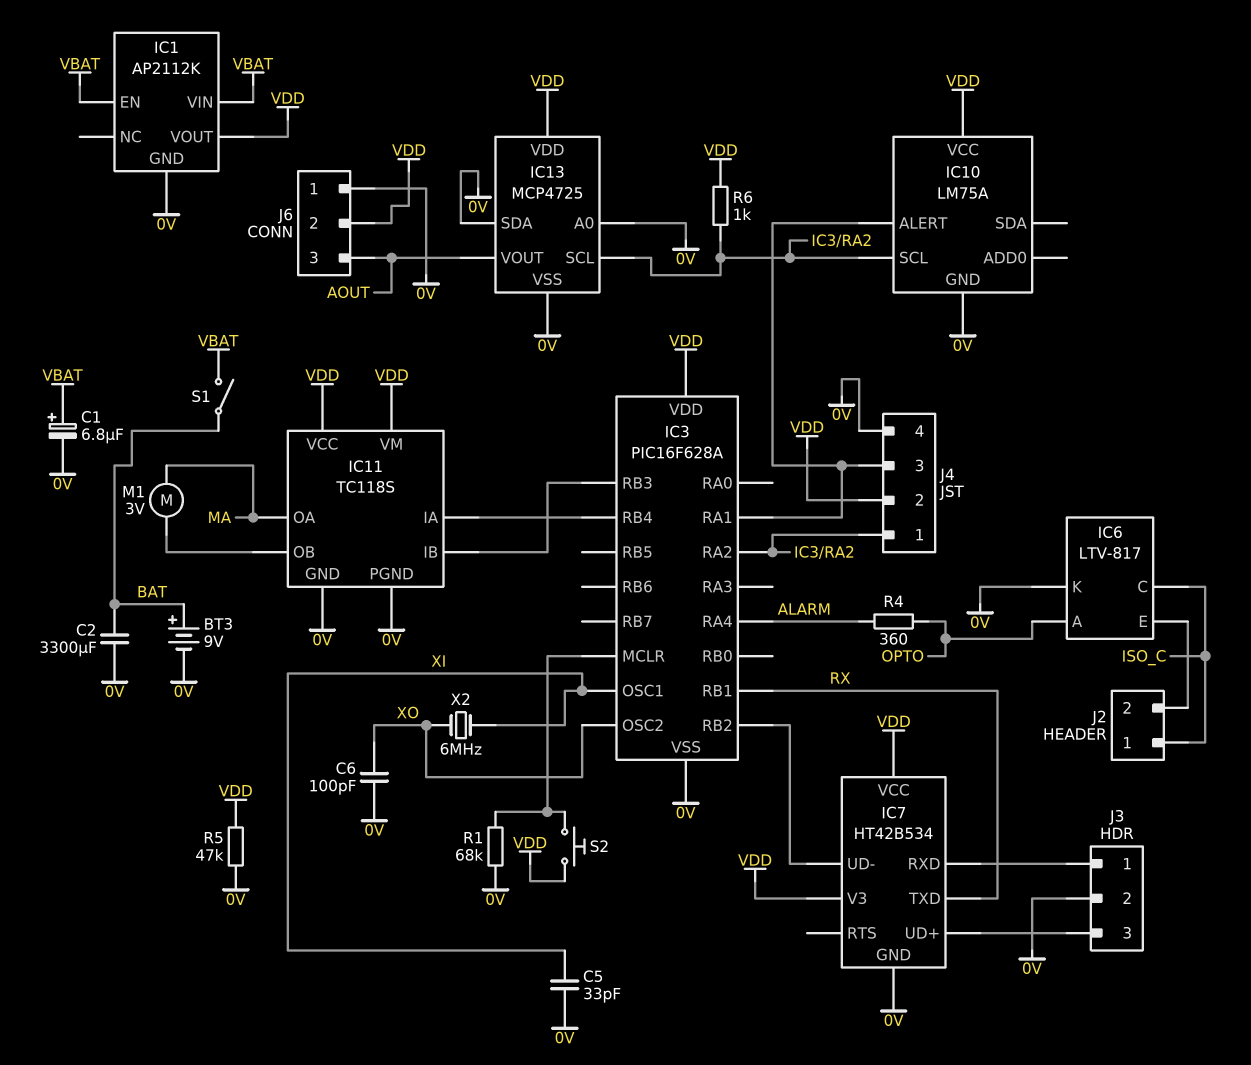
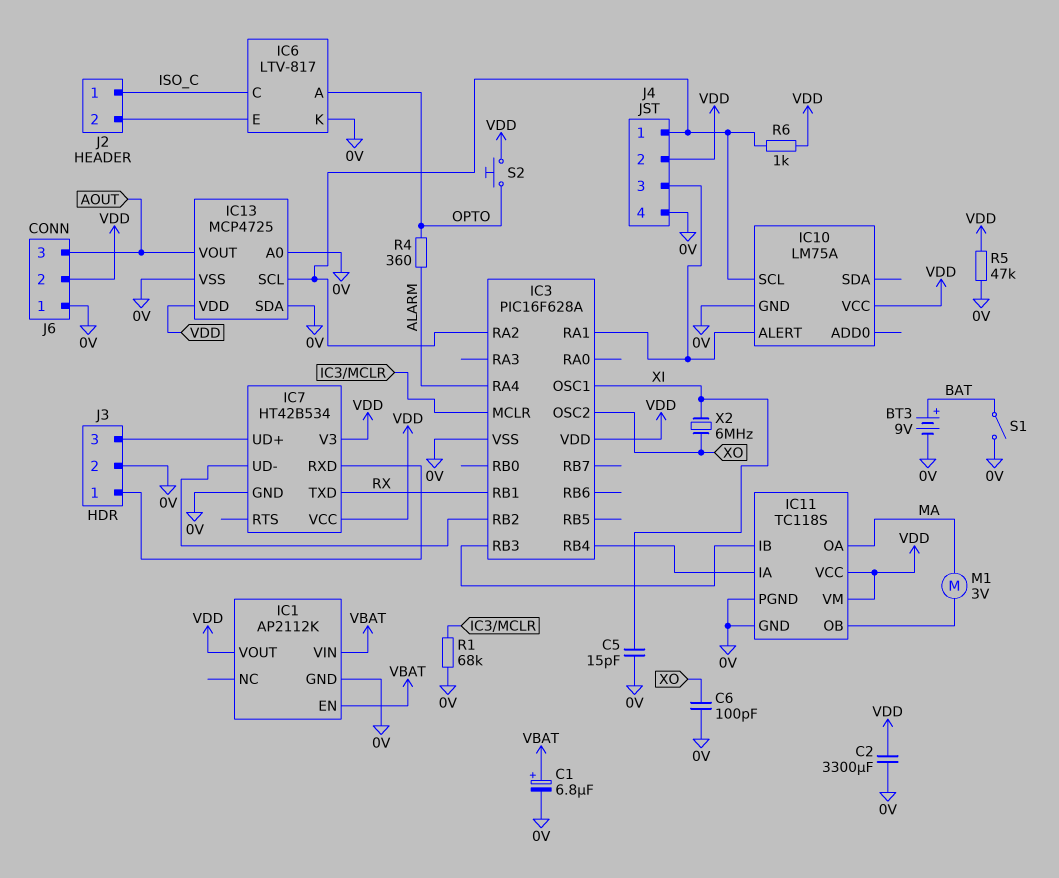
C2: 3300uF (0V, BAT) -> 3300uF (0V, VDD)
C5: 33pF (0V, XI) -> 15pF (0V, XI)
S1: switch (BAT, VBAT) -> switch (0V, BAT)
S2: button (IC3/MCLR, VDD) -> button (OPTO, VDD)

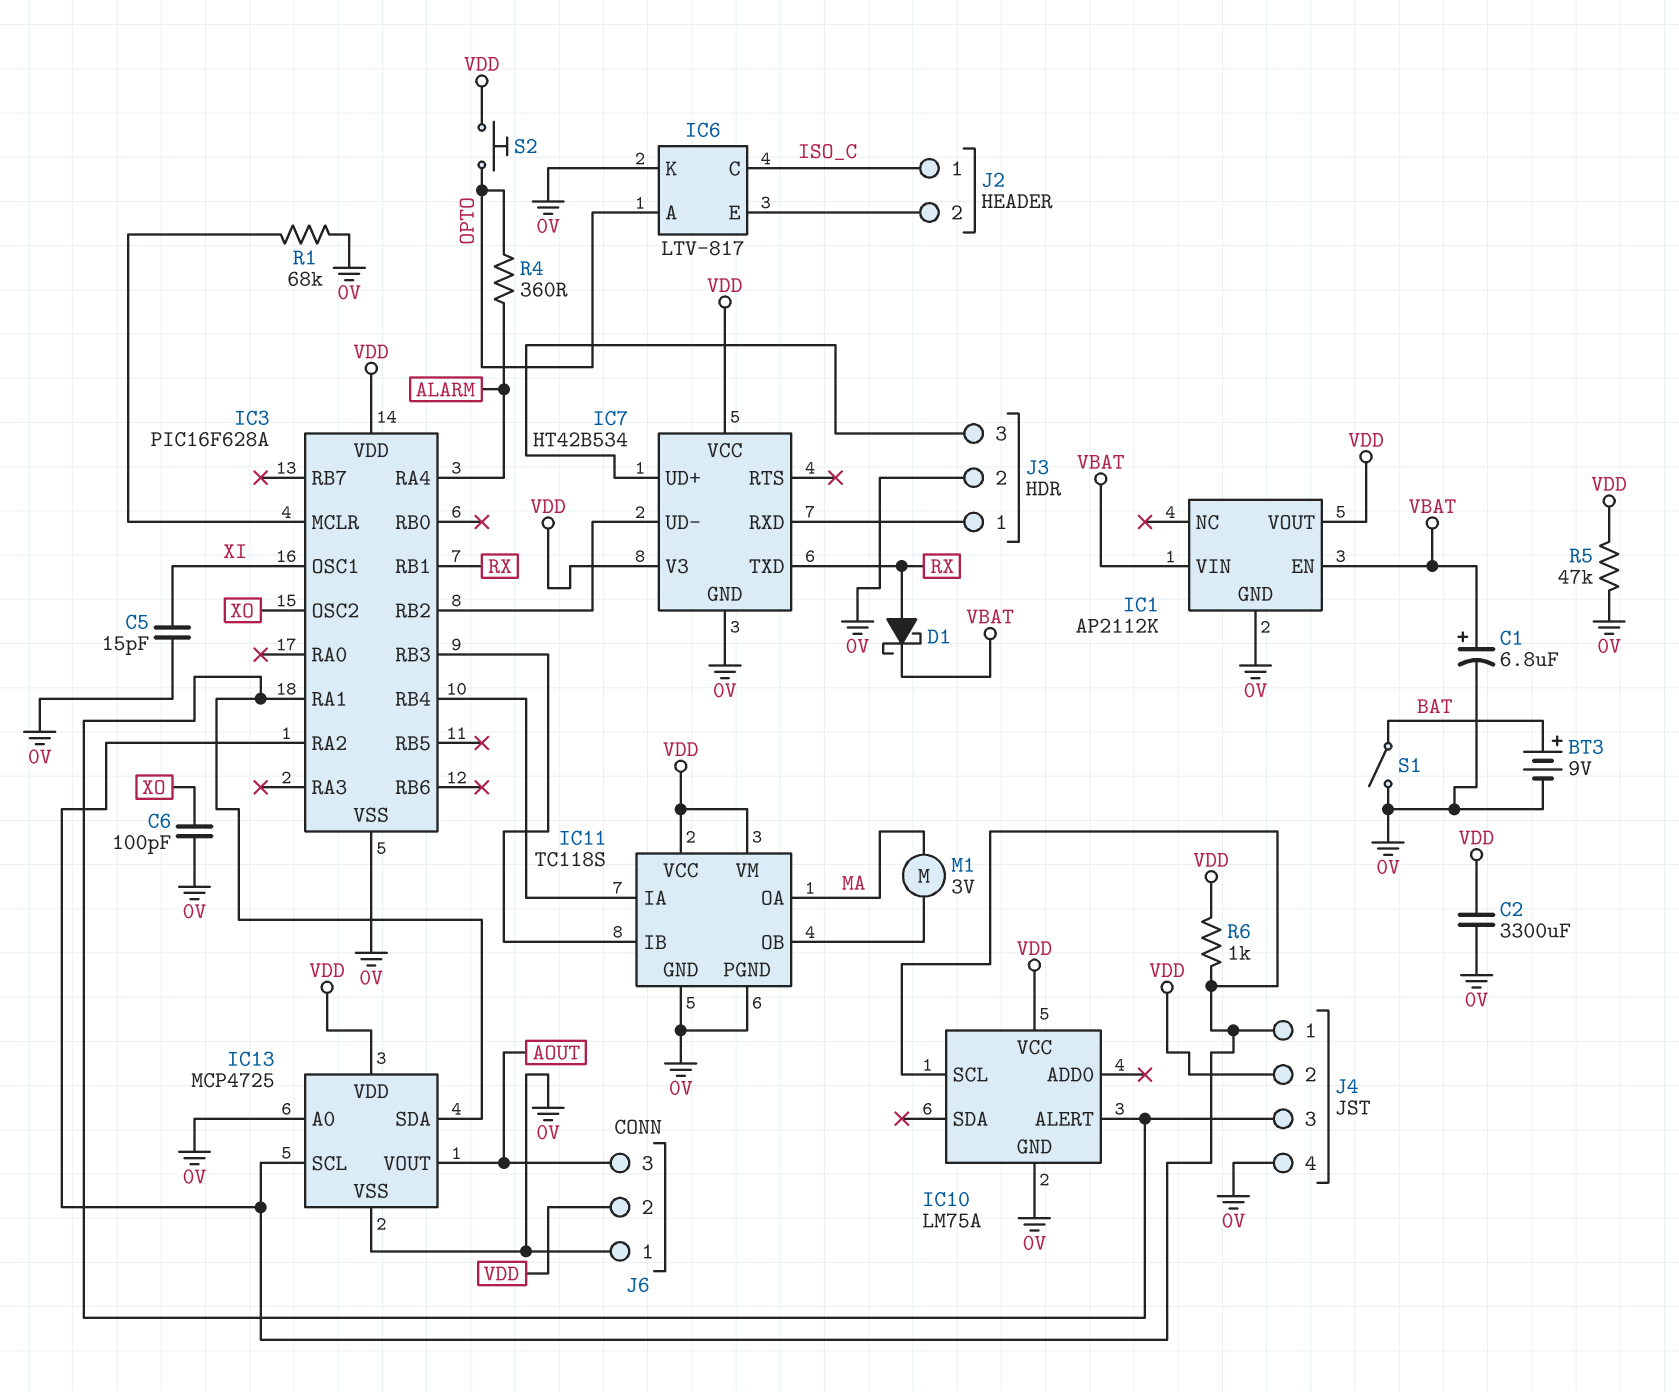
D1: none -> schottky (A RX, K VBAT)
IC13 pin SDA: 0V -> IC3/RA1
X2: 6MHz (XI, XO) -> none

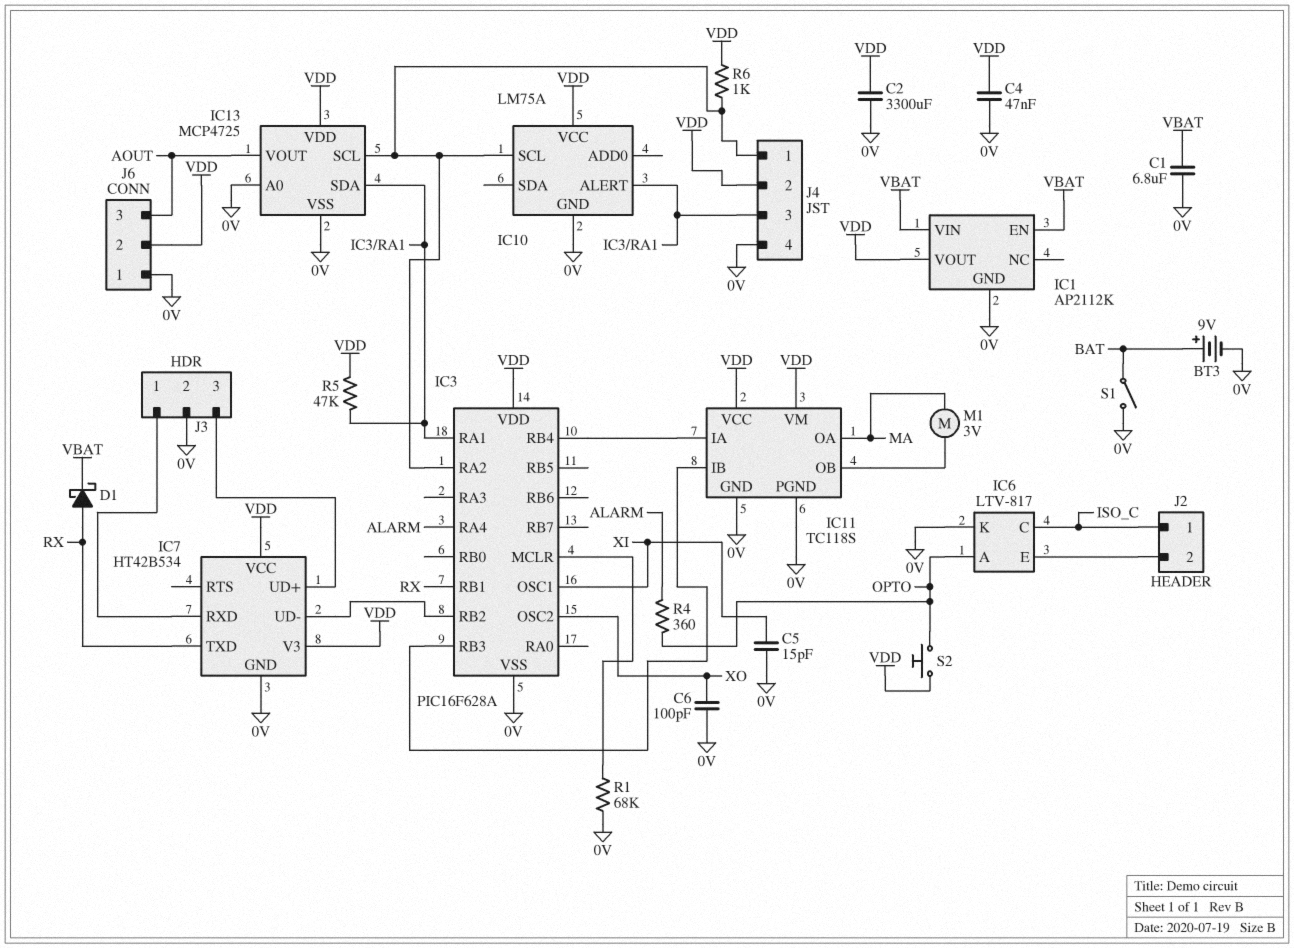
C1: 6.8uF (plus VBAT, minus 0V) -> 6.8uF (0V, VBAT)
C4: none -> 47nF (0V, VDD)
R5: 47k (0V, VDD) -> 47k (IC3/RA1, VDD)

